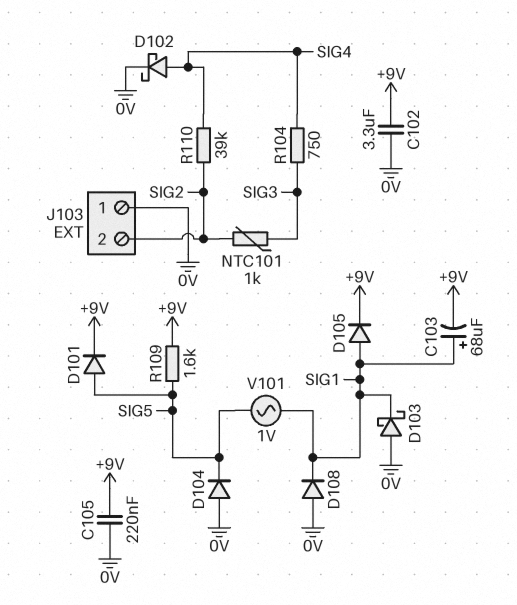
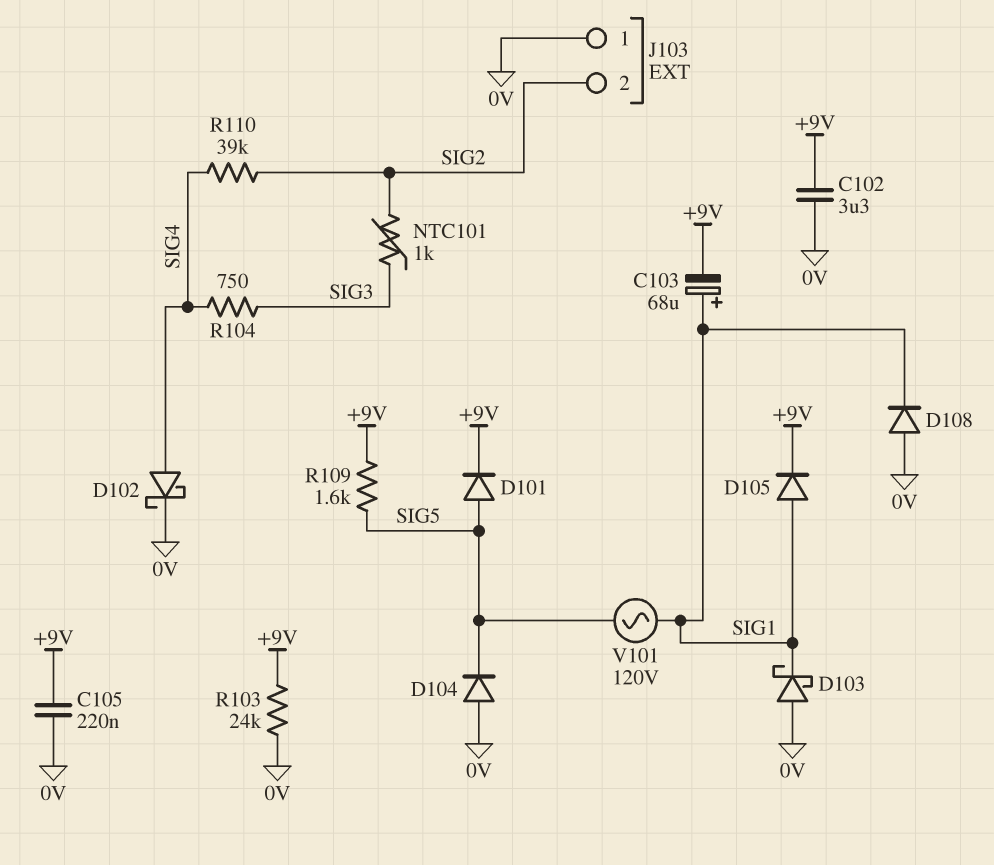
R103: none -> 24k (+9V, 0V)
V101: AC 1V (SIG1, SIG5) -> AC 120V (SIG1, SIG5)

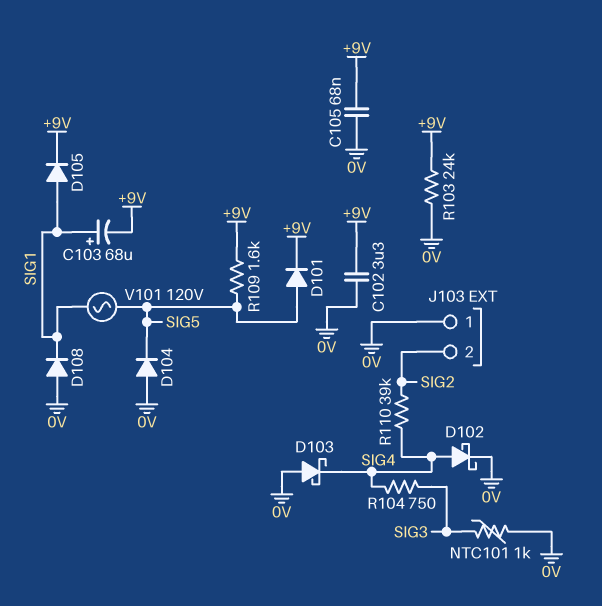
C105: 220nF (+9V, 0V) -> 68nF (+9V, 0V)
D103: schottky (A 0V, K SIG1) -> schottky (A 0V, K SIG4)
NTC101: 1k (SIG2, SIG3) -> 1k (0V, SIG3)

